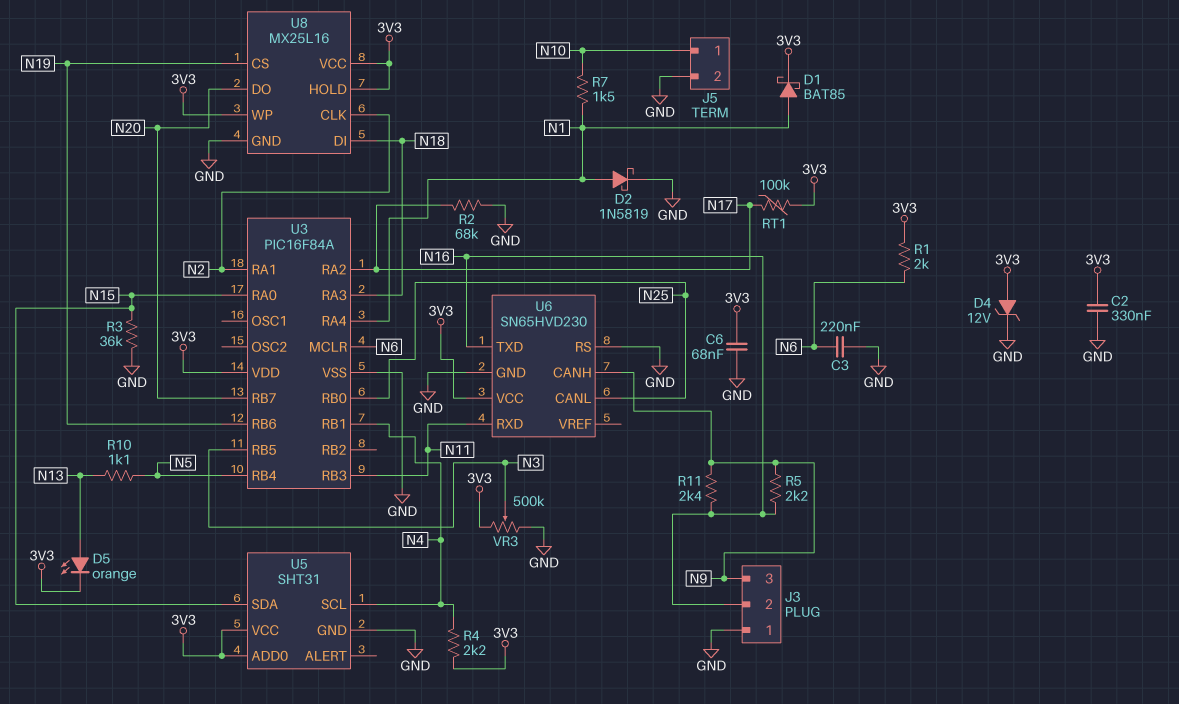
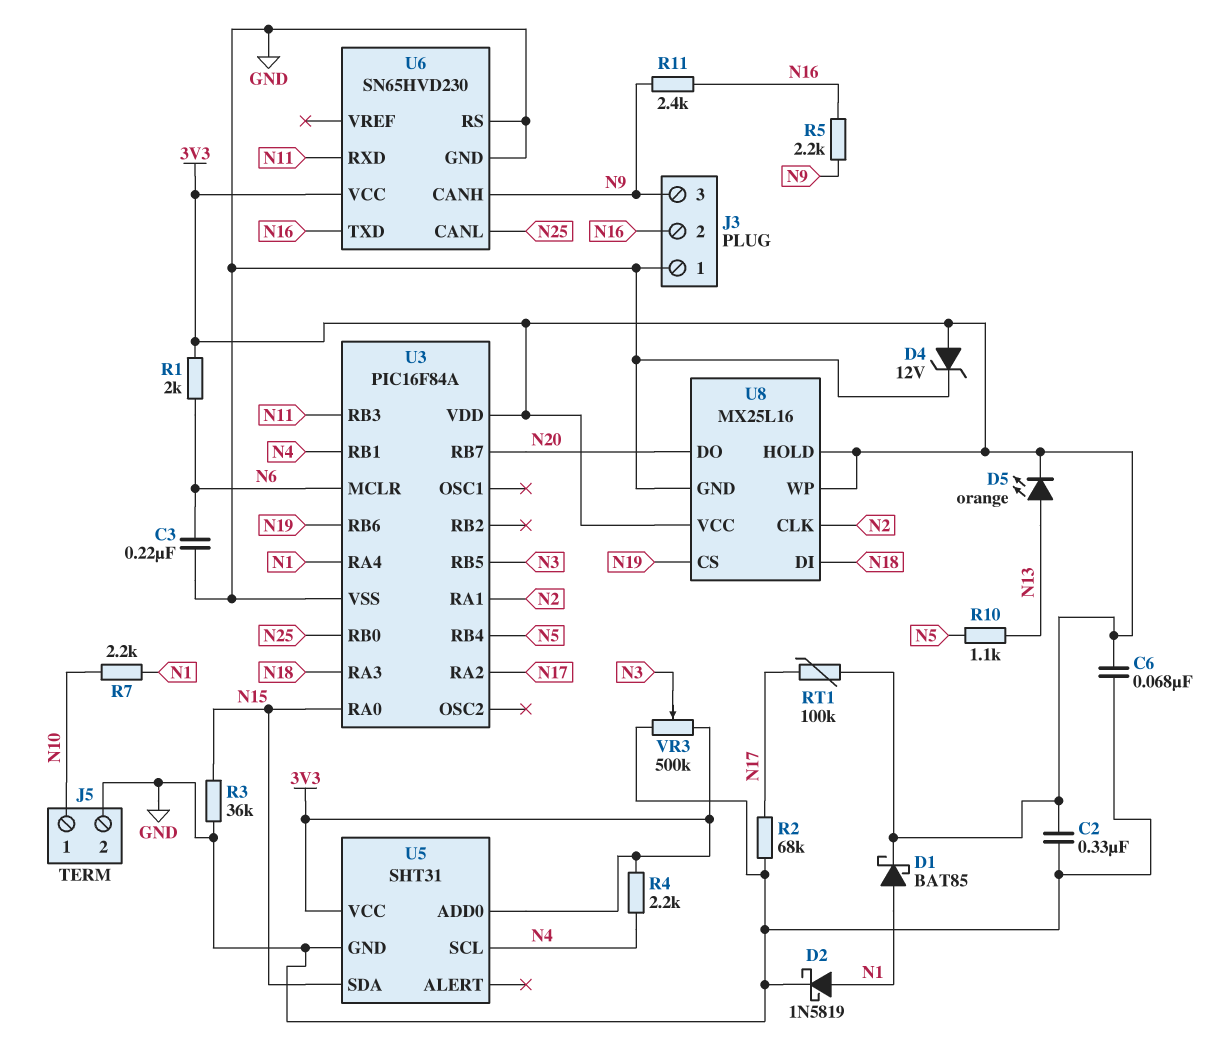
R7: 1.5k (N1, N10) -> 2.2k (N1, N10)

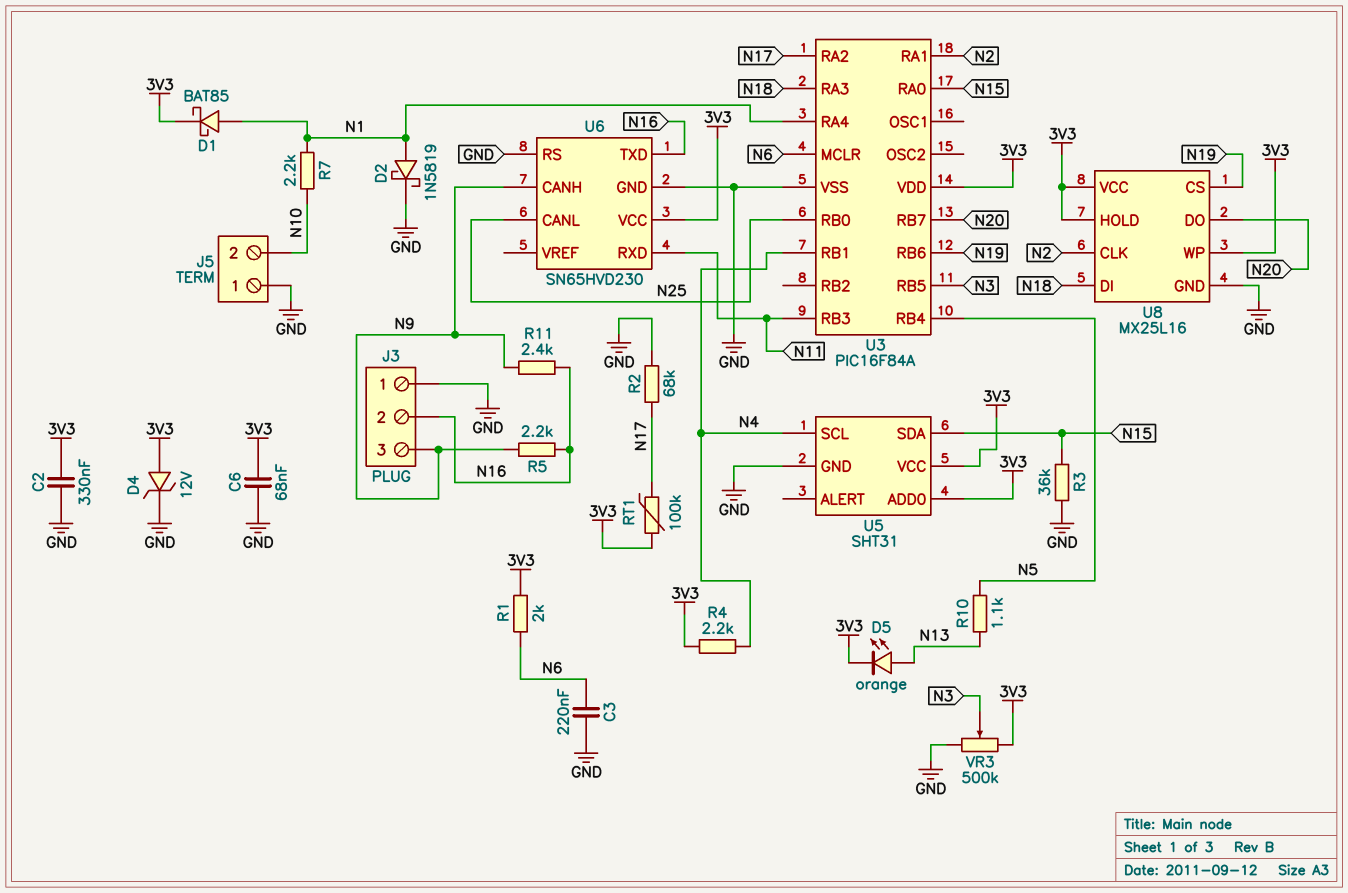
J5 pin 1: N10 -> GND
J5 pin 2: GND -> N10

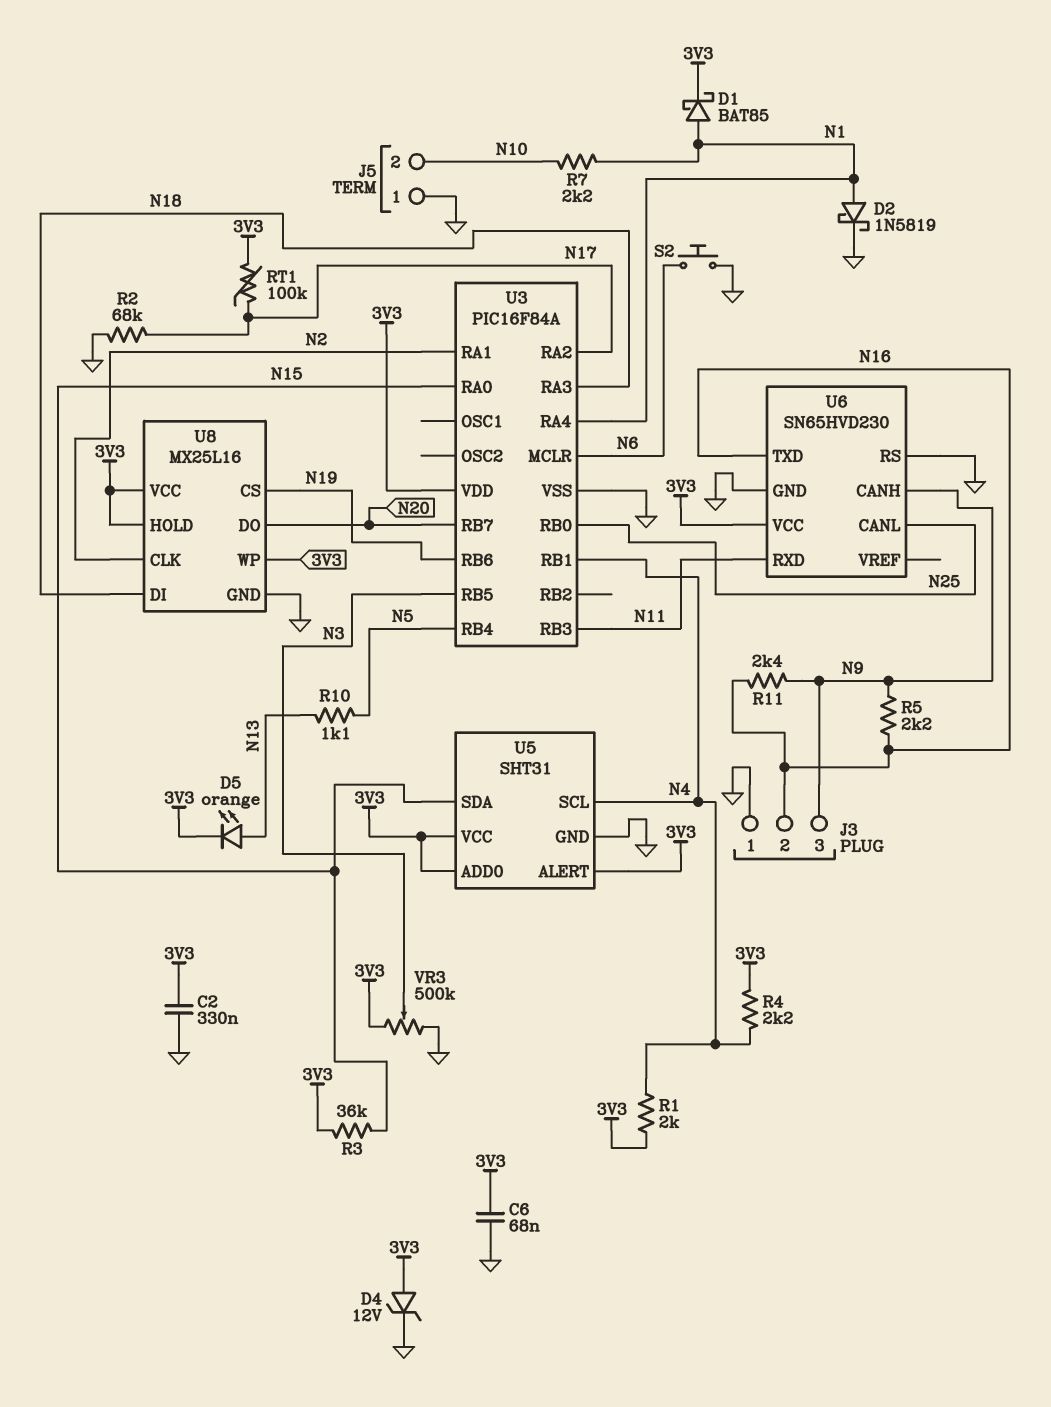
C3: 220nF (GND, N6) -> none
R1: 2k (3V3, N6) -> 2k (3V3, N4)
R3: 36k (GND, N15) -> 36k (3V3, N15)
S2: none -> button (GND, N6)
U5 pin ALERT: none -> 3V3

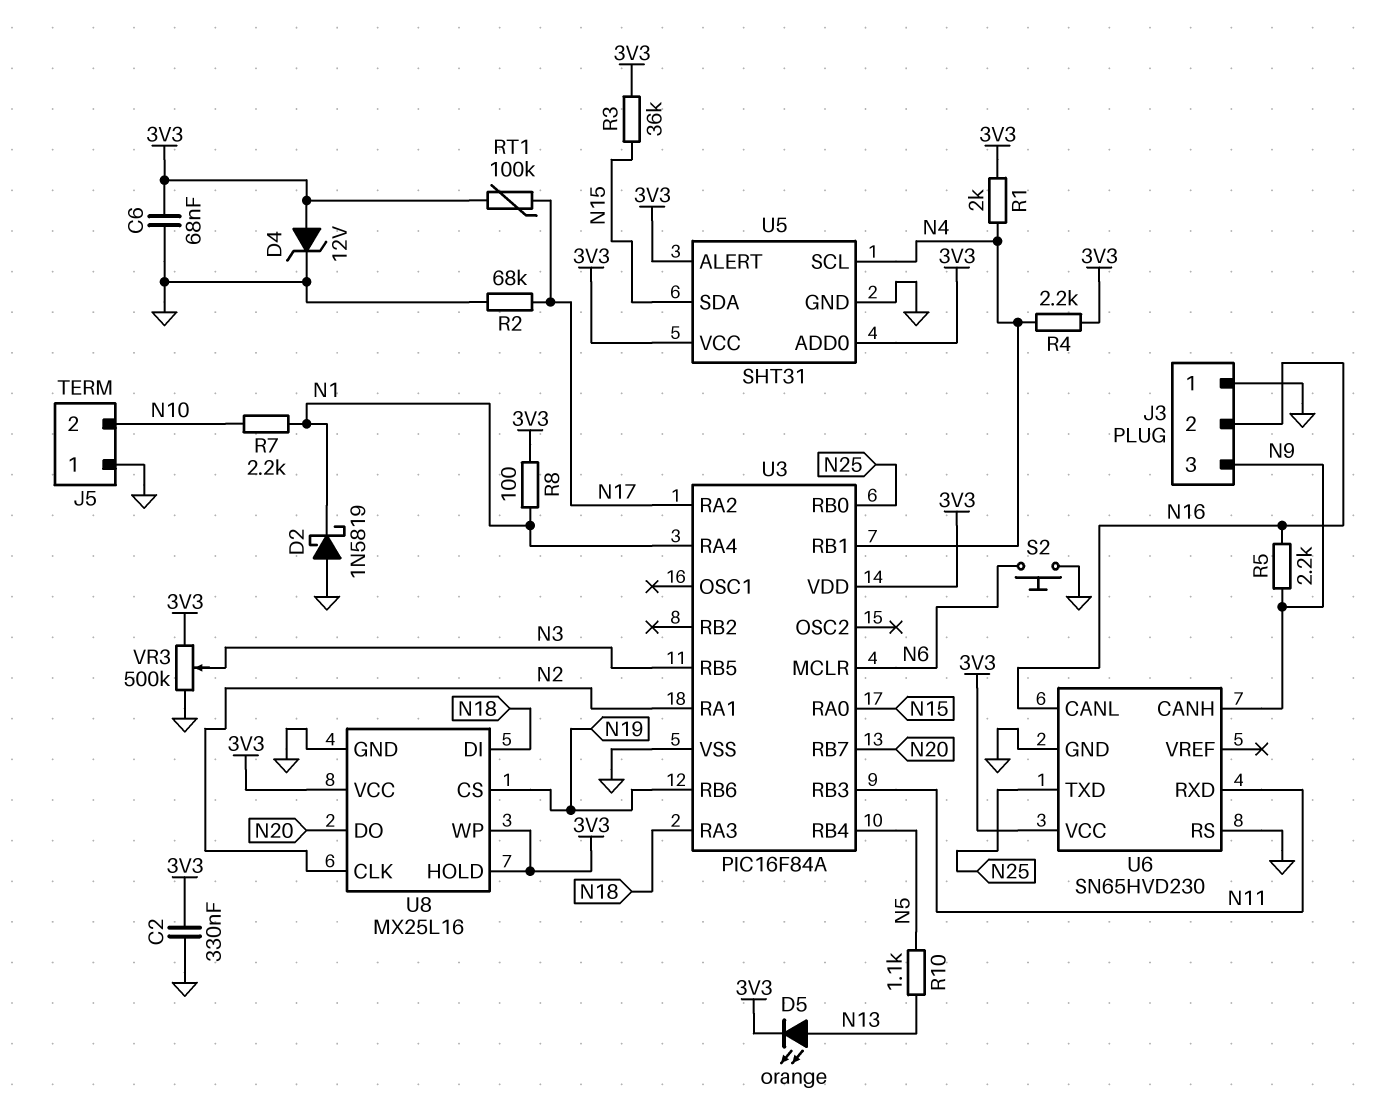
D1: schottky BAT85 (A N1, K 3V3) -> none
D2: schottky 1N5819 (A N1, K GND) -> schottky 1N5819 (A GND, K N1)
R8: none -> 100 (3V3, N1)
R11: 2.4k (N9, N16) -> none
U6 pin CANL: N25 -> N16
U6 pin TXD: N16 -> N25

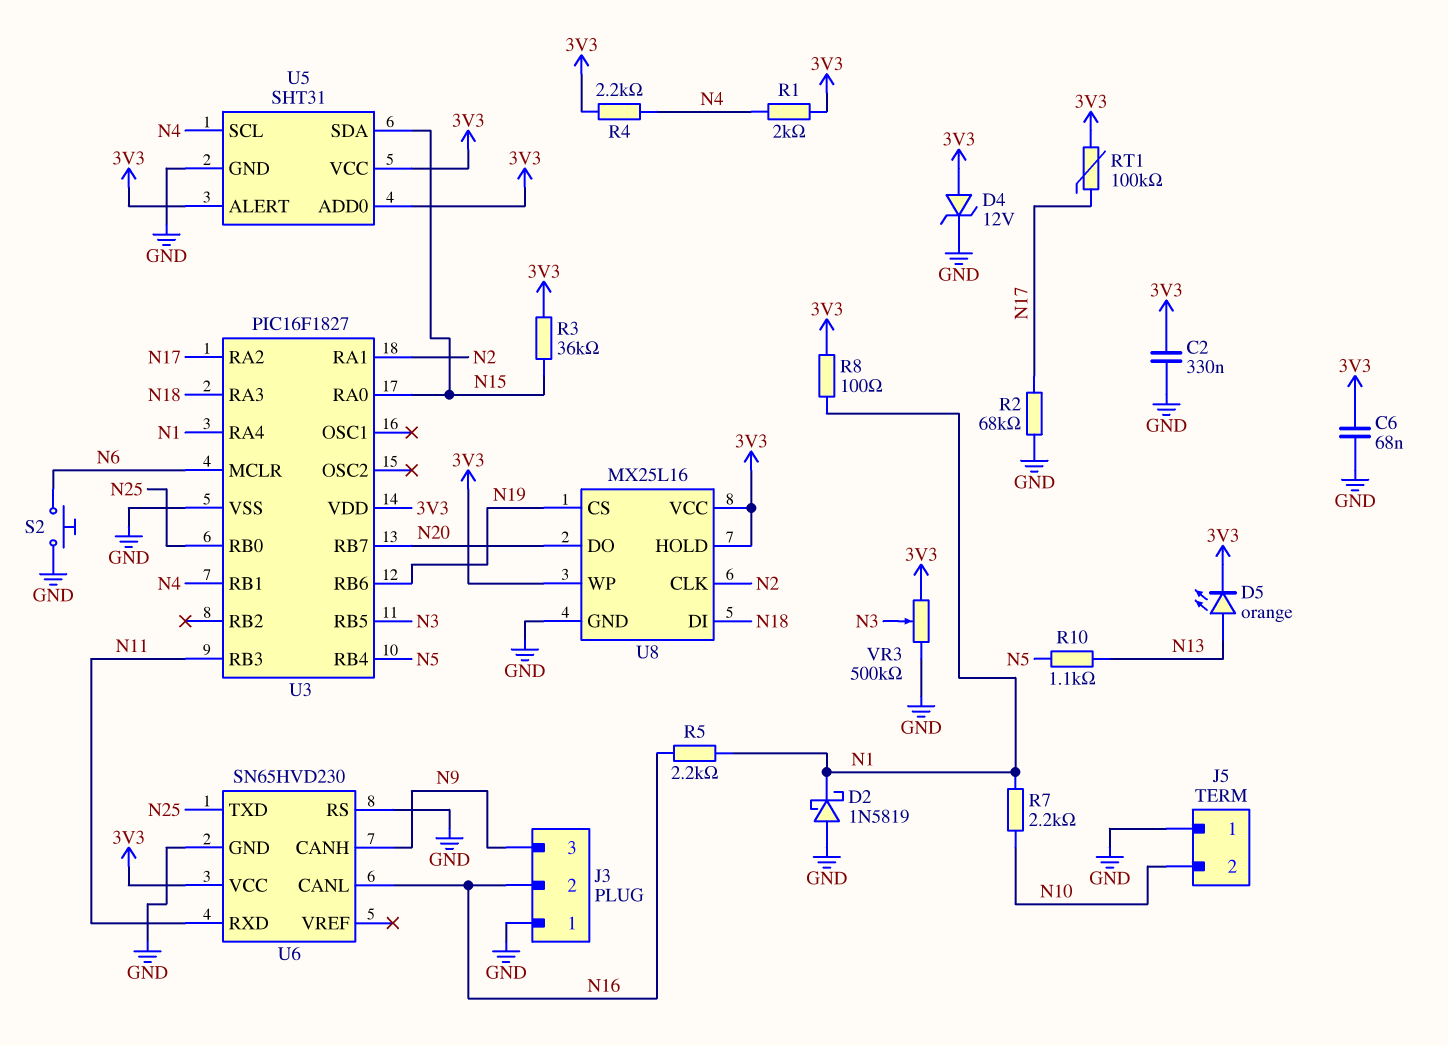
R5: 2.2k (N9, N16) -> 2.2k (N1, N16)
U3: PIC16F84A -> PIC16F1827

